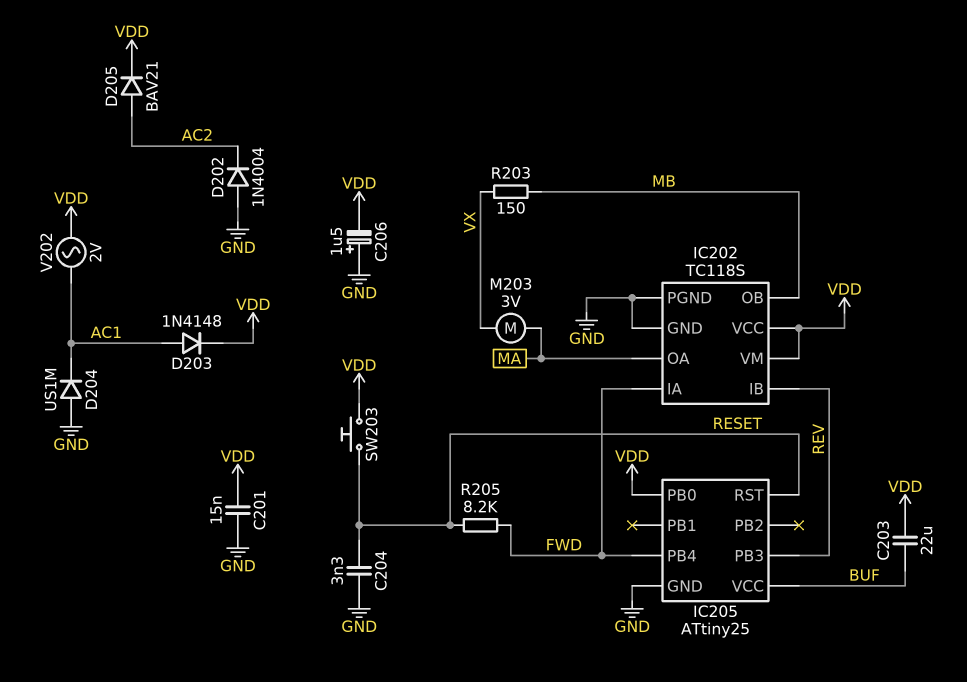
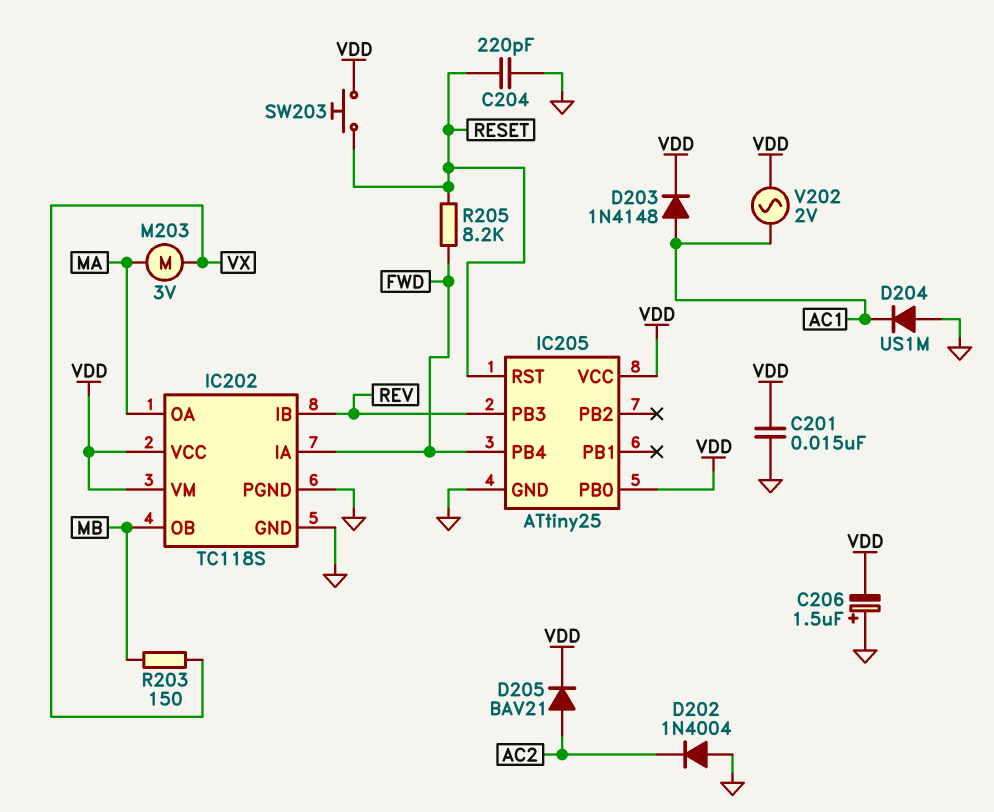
C203: 22uF (BUF, VDD) -> none
C204: 3.3nF (GND, RESET) -> 220pF (GND, RESET)
IC205 pin VCC: BUF -> VDD

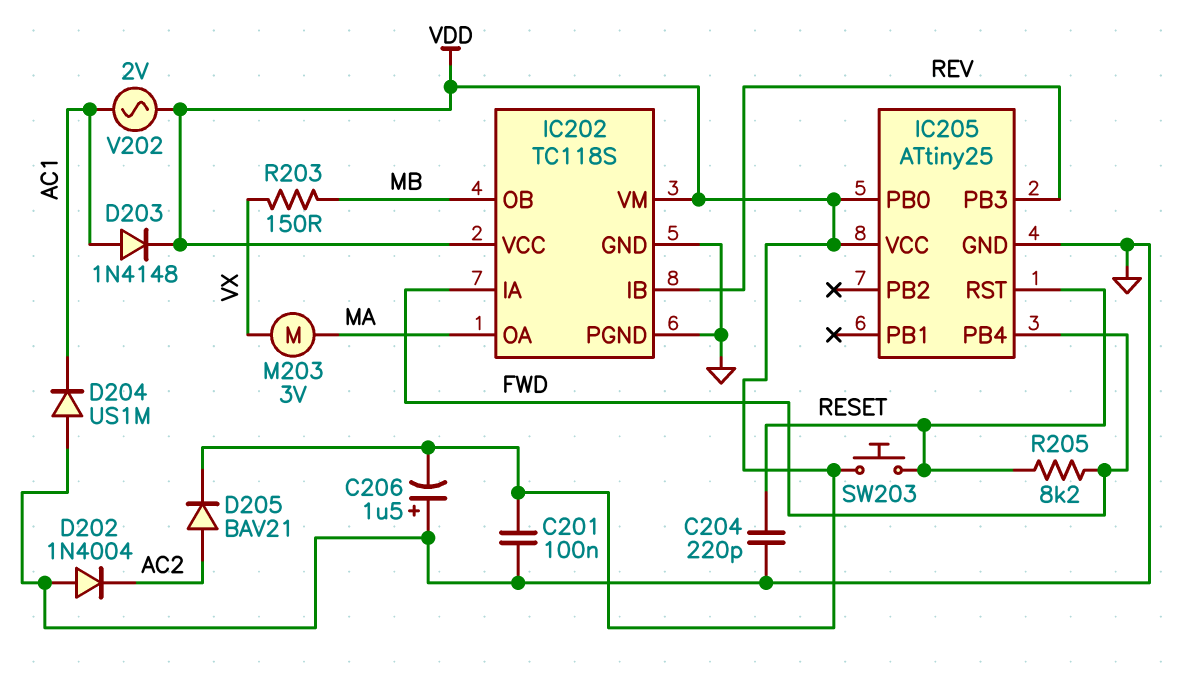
C201: 15nF (GND, VDD) -> 100nF (GND, VDD)

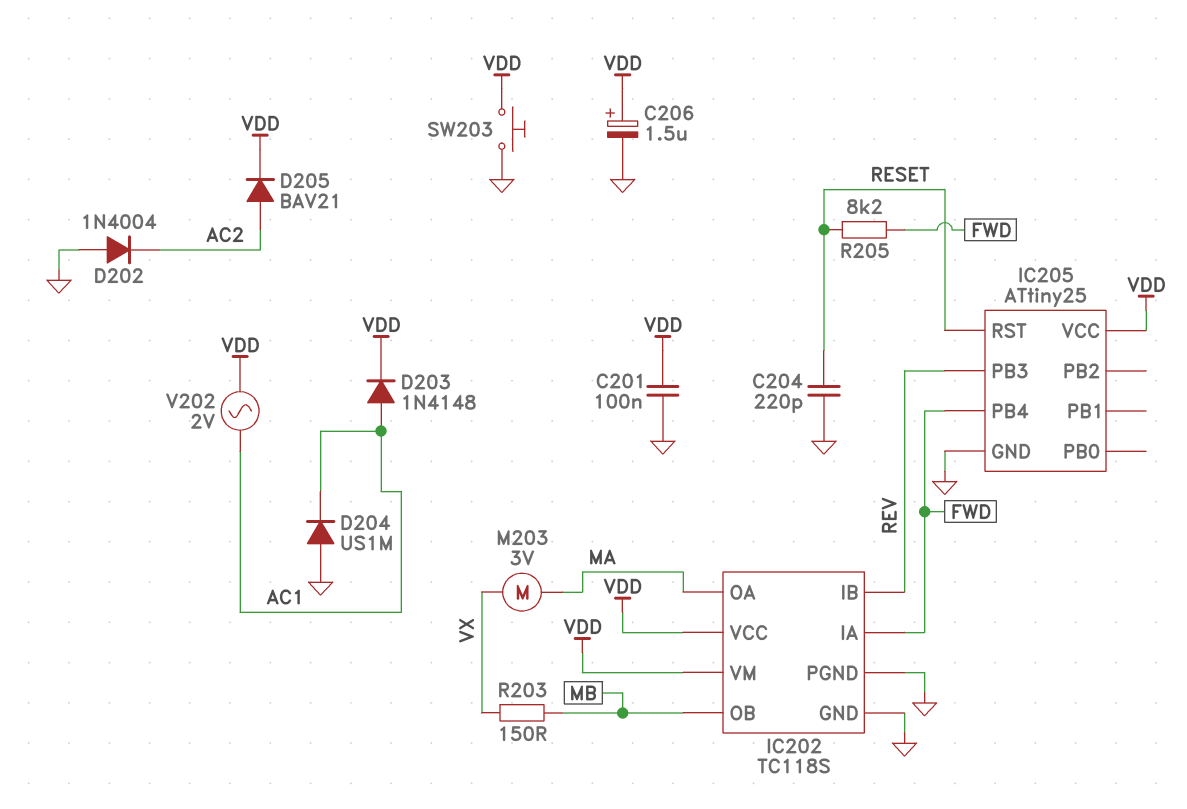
C206: 1.5uF (plus GND, minus VDD) -> 1.5uF (plus VDD, minus GND)
IC205 pin PB0: VDD -> none
SW203: button (RESET, VDD) -> button (GND, VDD)

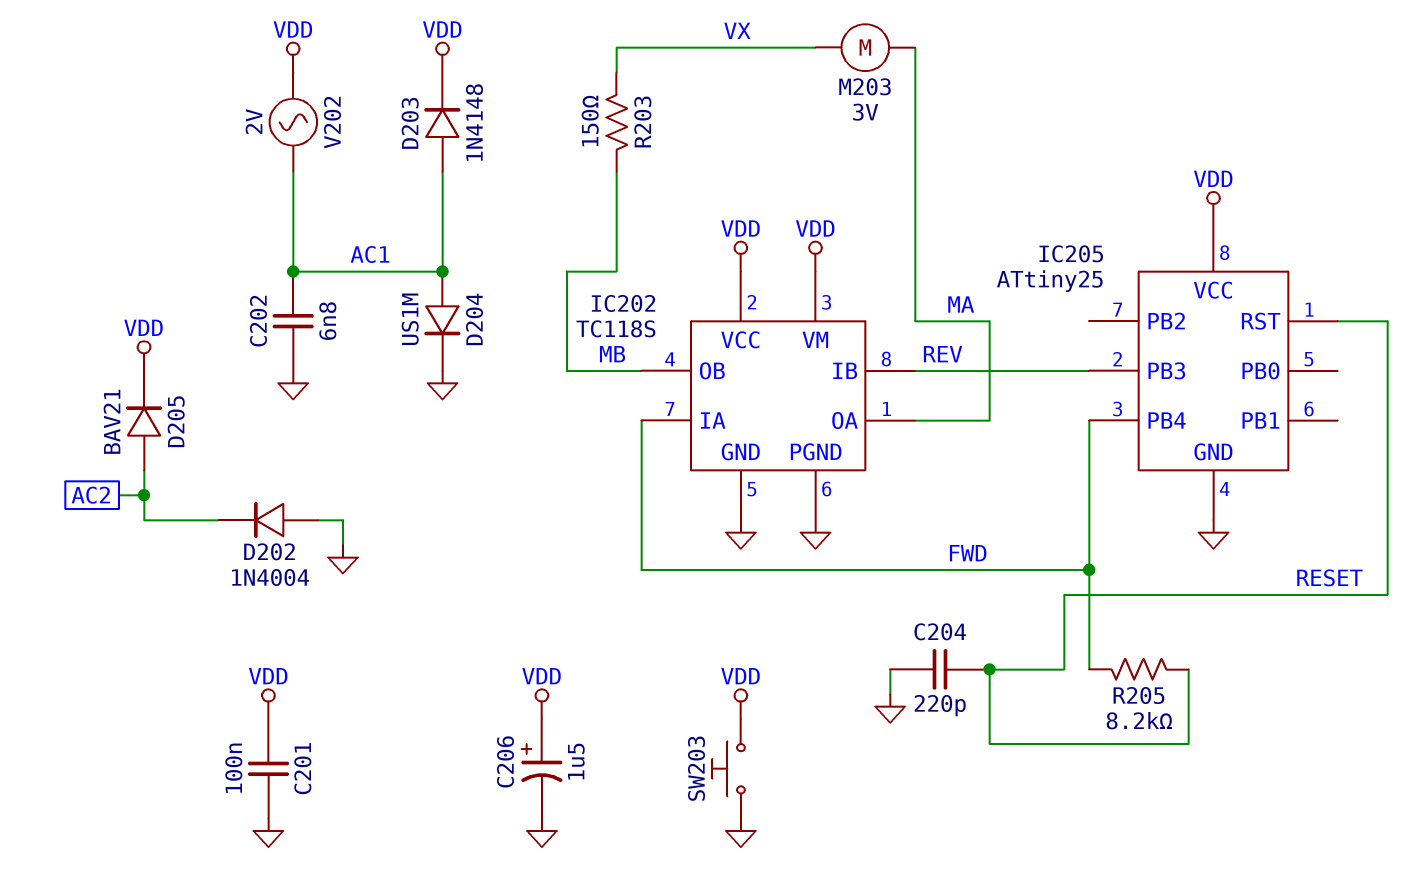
C202: none -> 6.8nF (AC1, GND)
D204: diode US1M (A GND, K AC1) -> diode US1M (A AC1, K GND)

